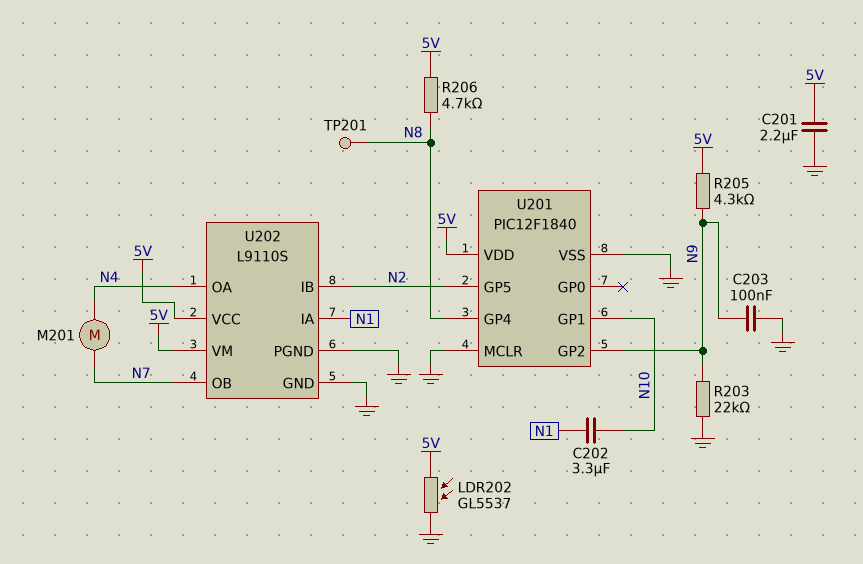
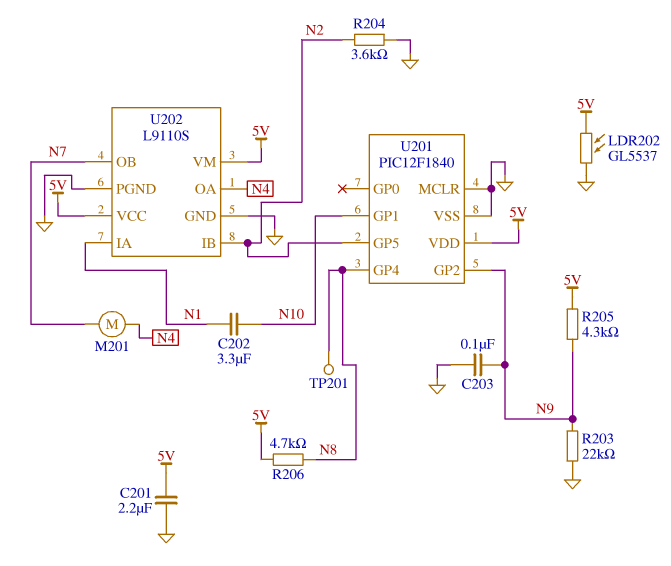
R204: none -> 3.6k (GND, N2)

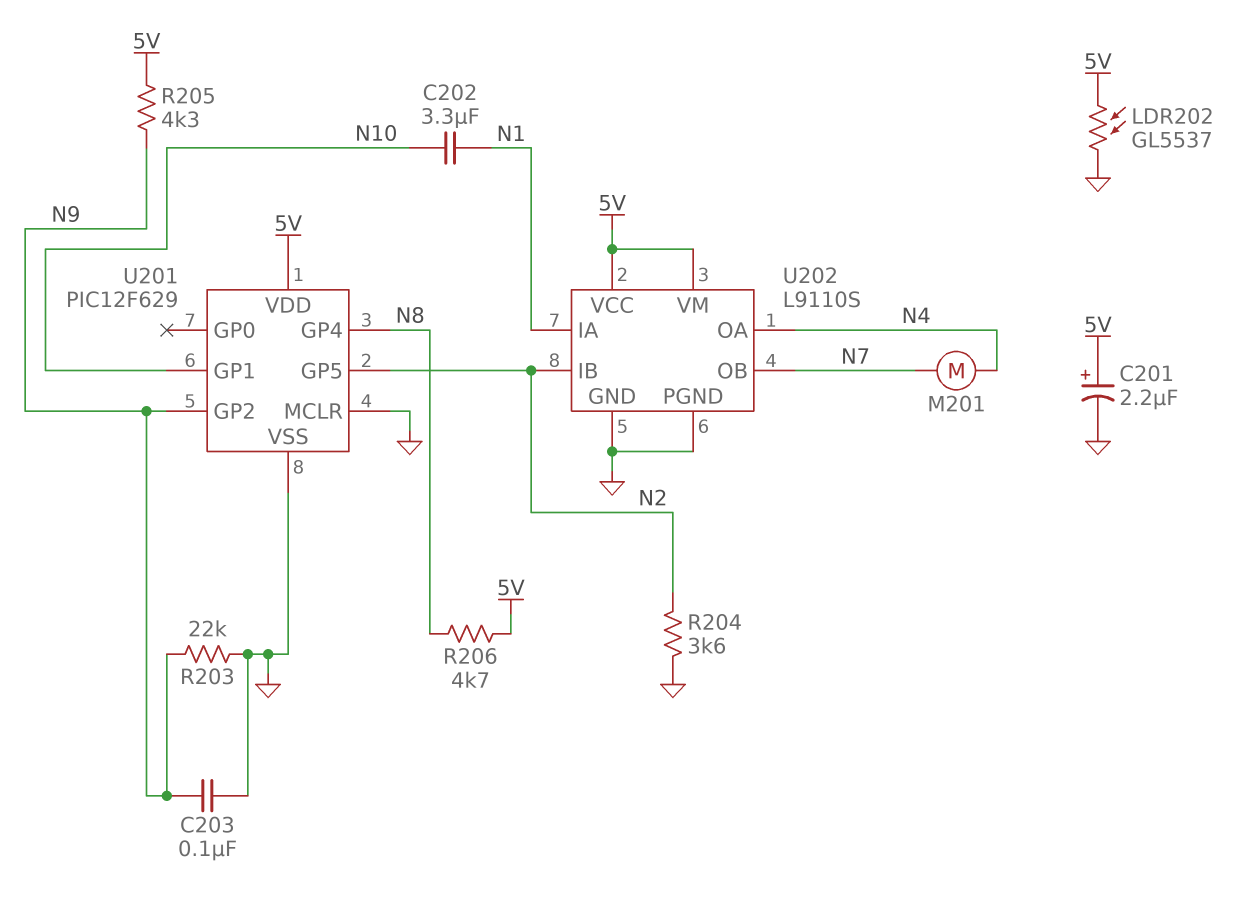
C201: 2.2uF (5V, GND) -> 2.2uF (plus 5V, minus GND)
TP201: test point (N8) -> none
U201: PIC12F1840 -> PIC12F629

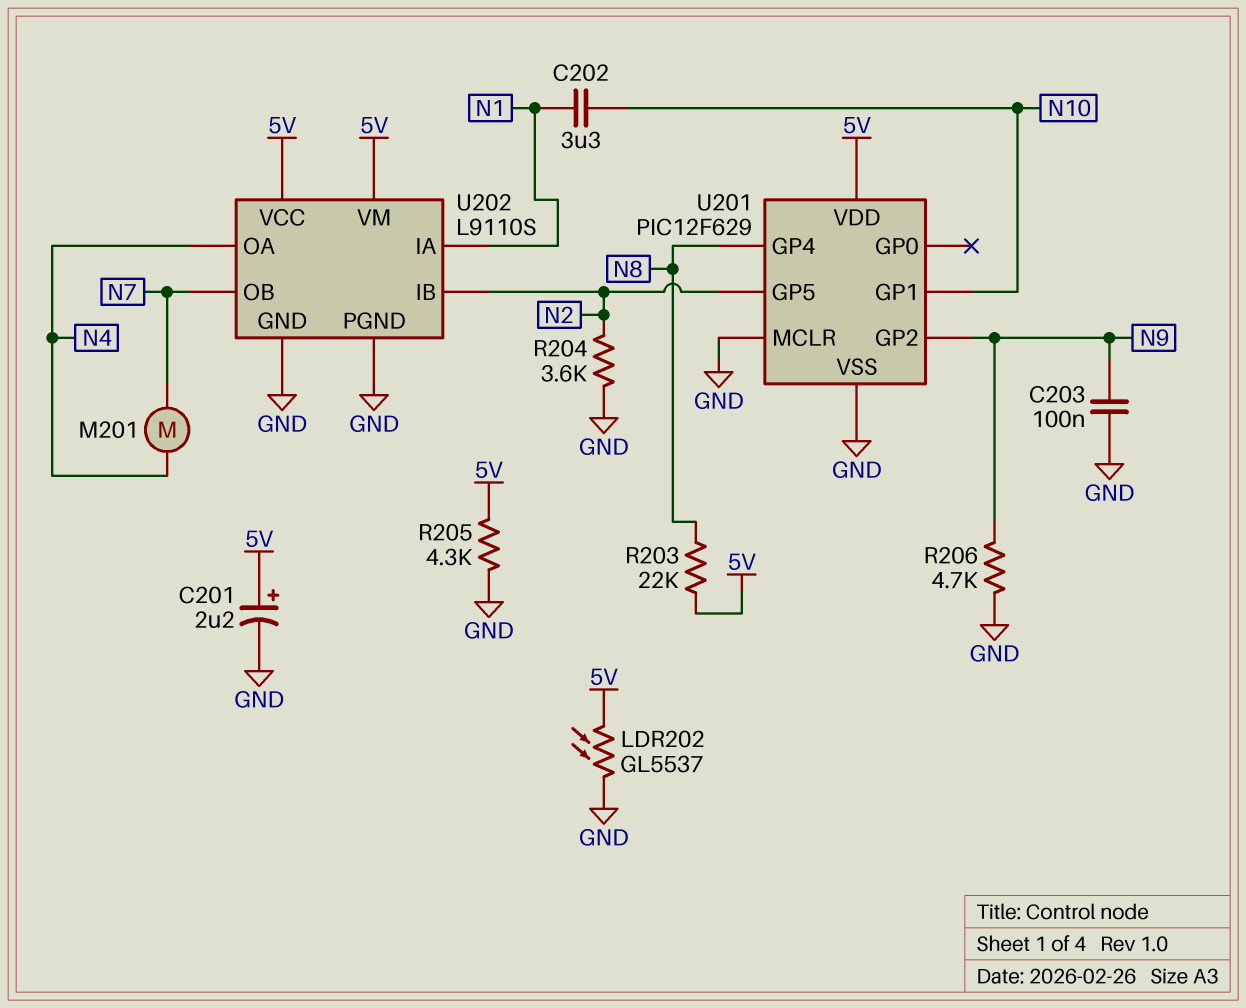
R203: 22k (GND, N9) -> 22k (5V, N8)
R205: 4.3k (5V, N9) -> 4.3k (5V, GND)
R206: 4.7k (5V, N8) -> 4.7k (GND, N9)

